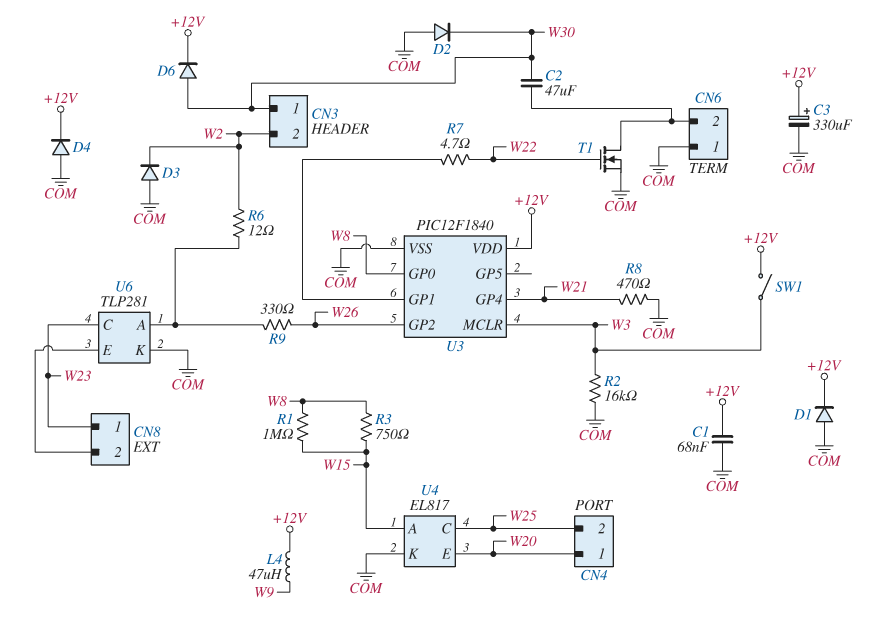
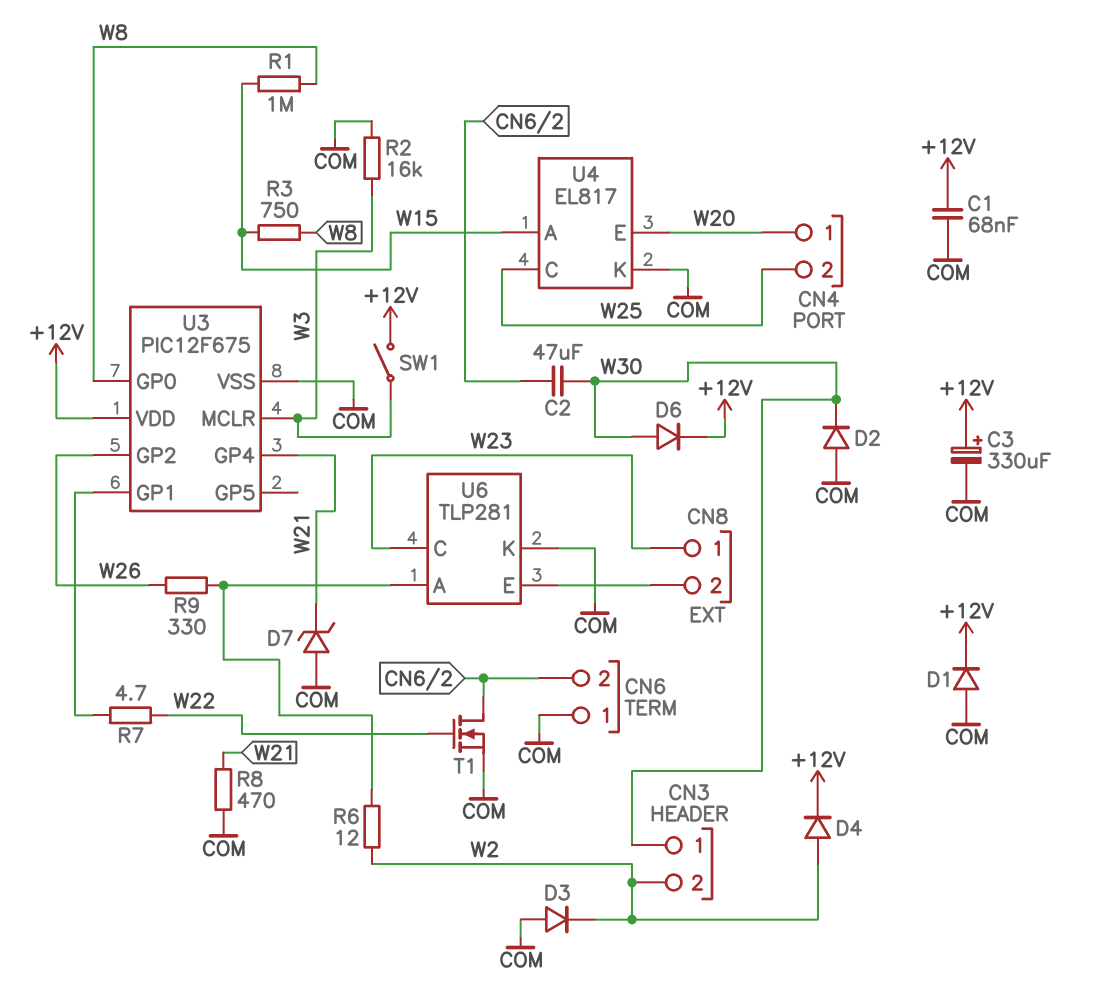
D4: diode (A COM, K +12V) -> diode (A W2, K +12V)
D7: none -> zener (A COM, K W21)
L4: 47uH (+12V, W9) -> none
U3: PIC12F1840 -> PIC12F675

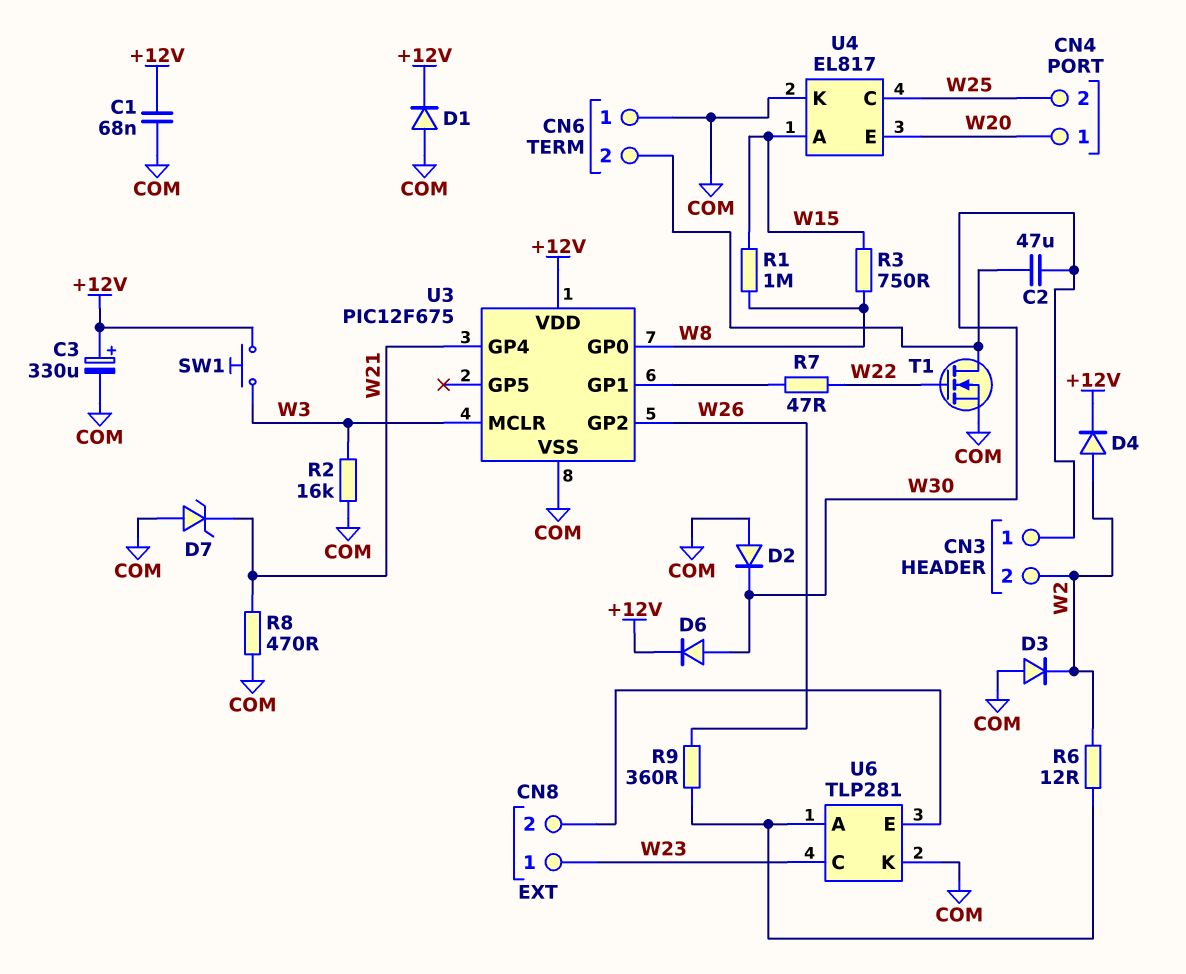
R7: 4.7 (U3/GP1, W22) -> 47 (U3/GP1, W22)
R9: 330 (U6/A, W26) -> 360 (U6/A, W26)
SW1: switch (+12V, W3) -> button (+12V, W3)

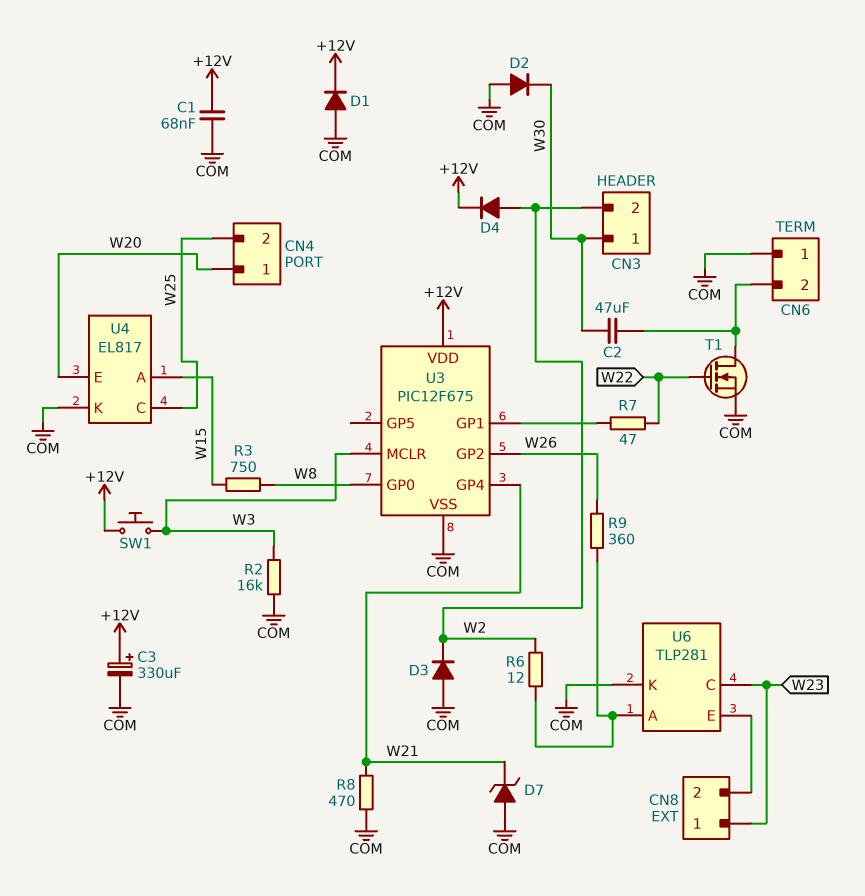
D6: diode (A W30, K +12V) -> none
R1: 1M (W8, W15) -> none

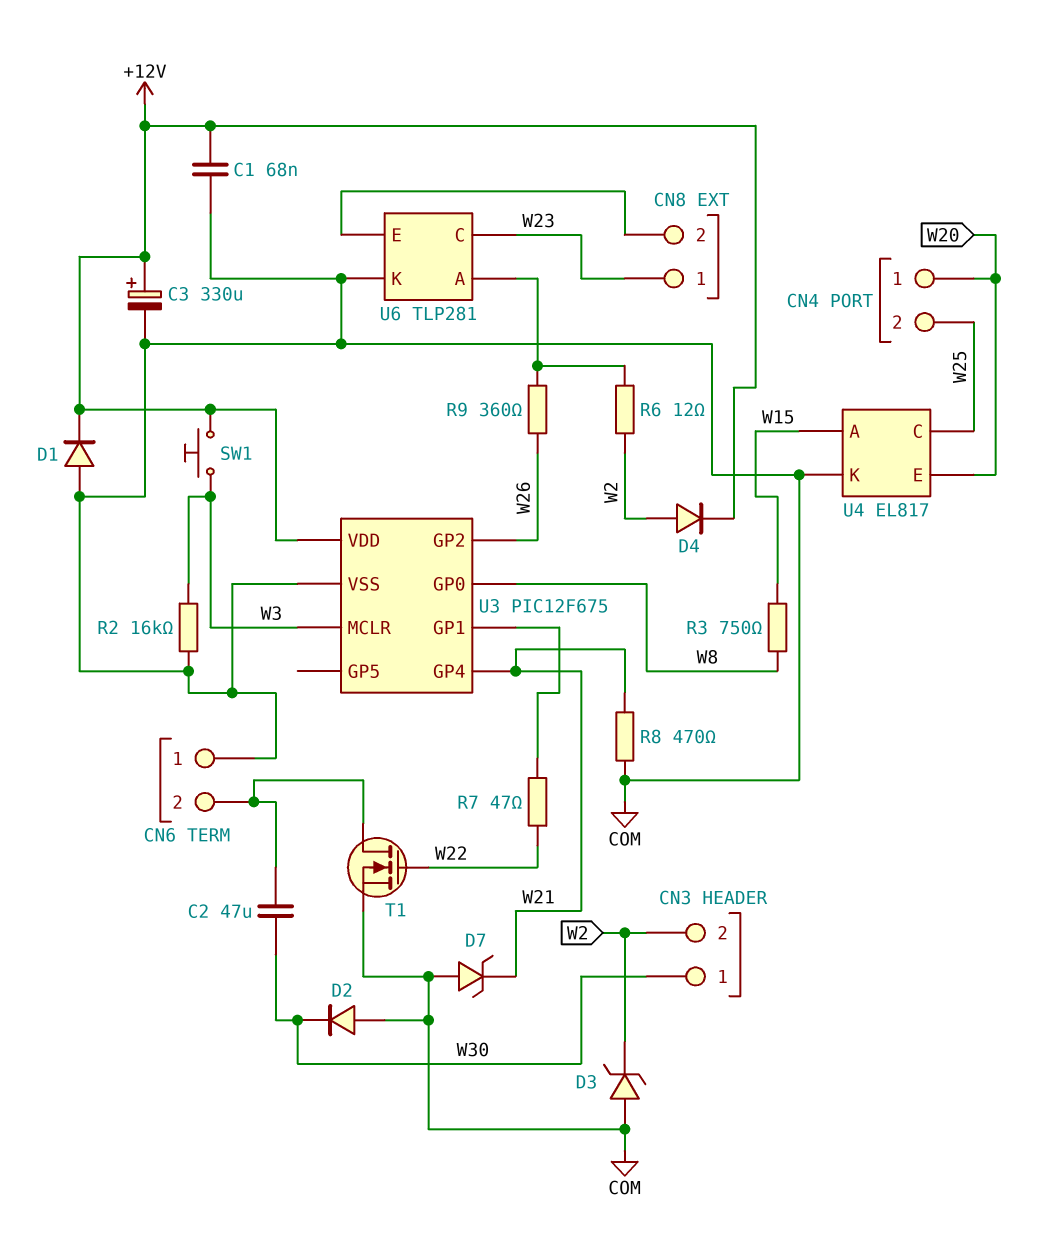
D3: diode (A COM, K W2) -> zener (A COM, K W2)

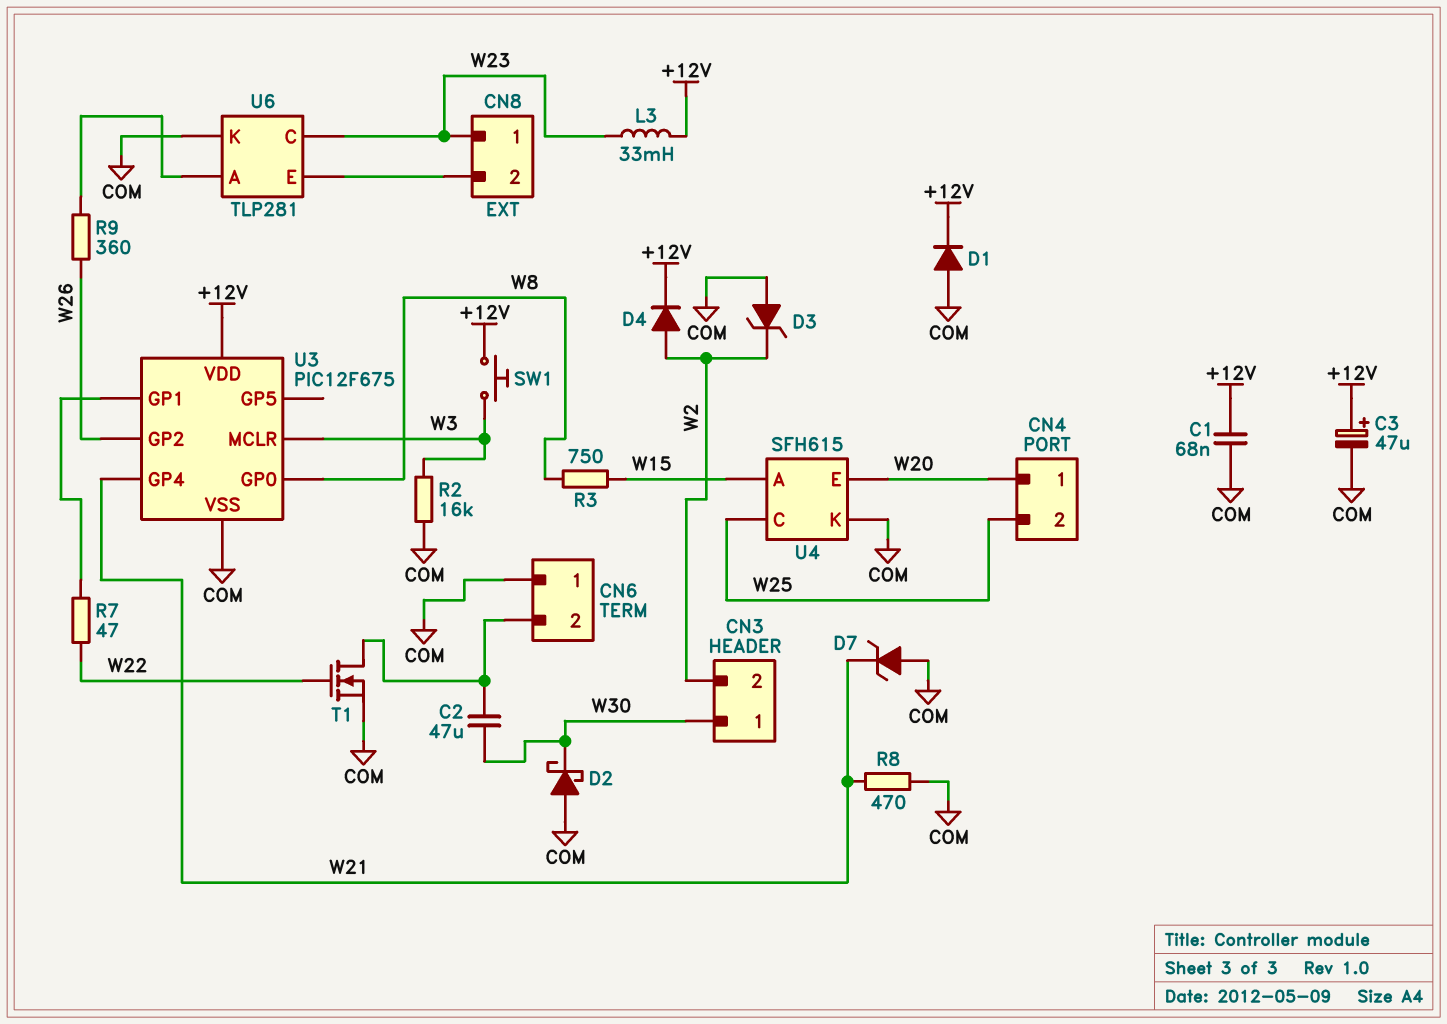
C3: 330uF (plus +12V, minus COM) -> 47uF (plus +12V, minus COM)
D2: diode (A COM, K W30) -> schottky (A COM, K W30)
L3: none -> 33mH (+12V, W23)
R6: 12 (U6/A, W2) -> none
U4: EL817 -> SFH615

